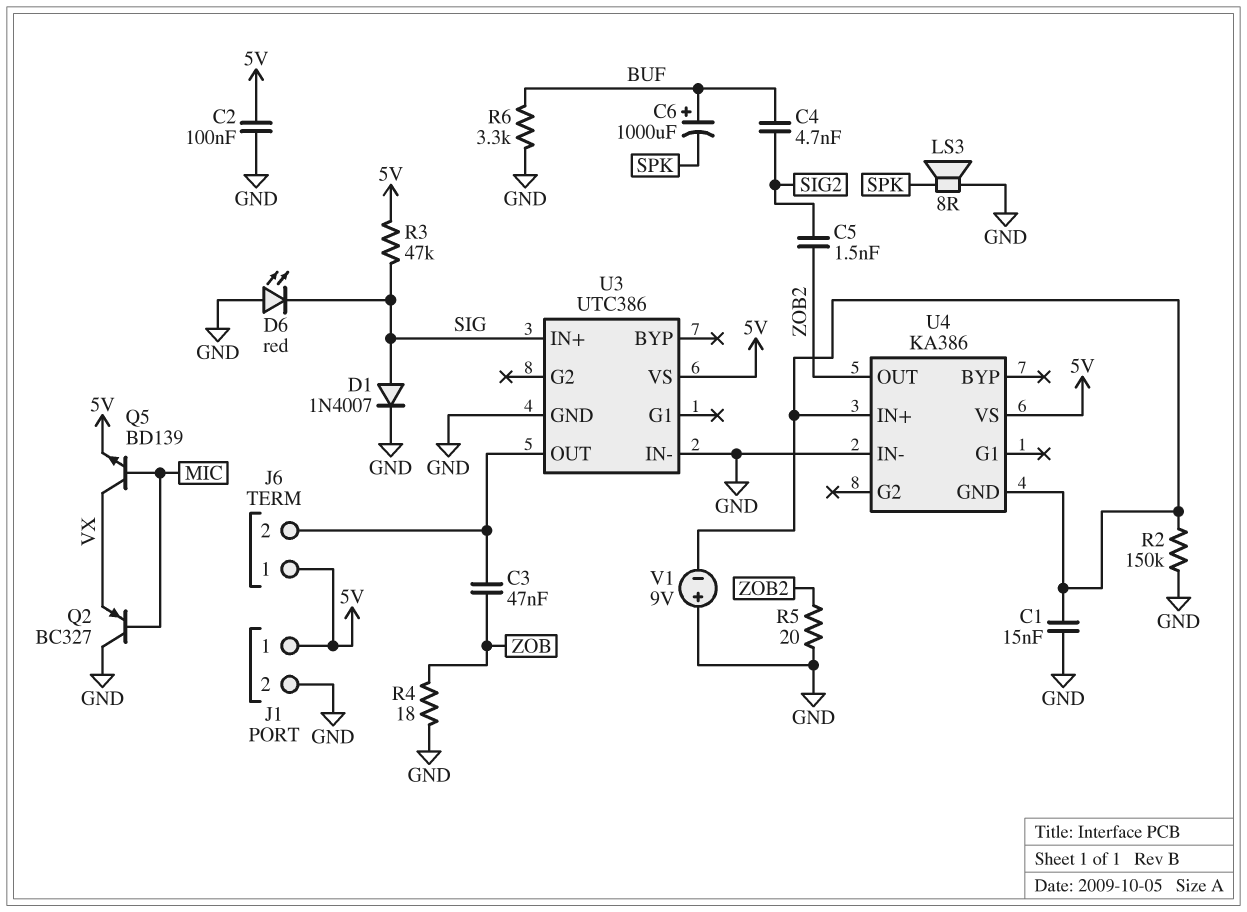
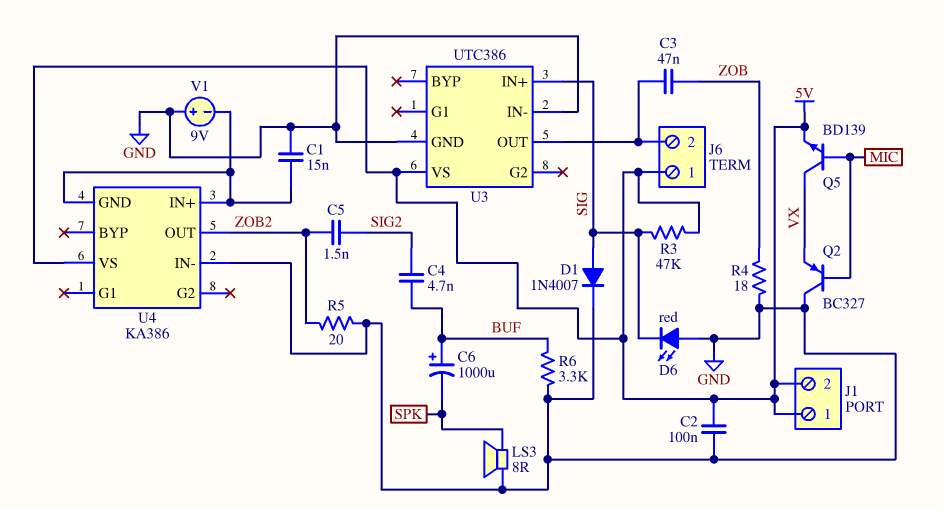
J1 pin 2: GND -> 5V
R2: 150k (GND, U4/GND) -> none

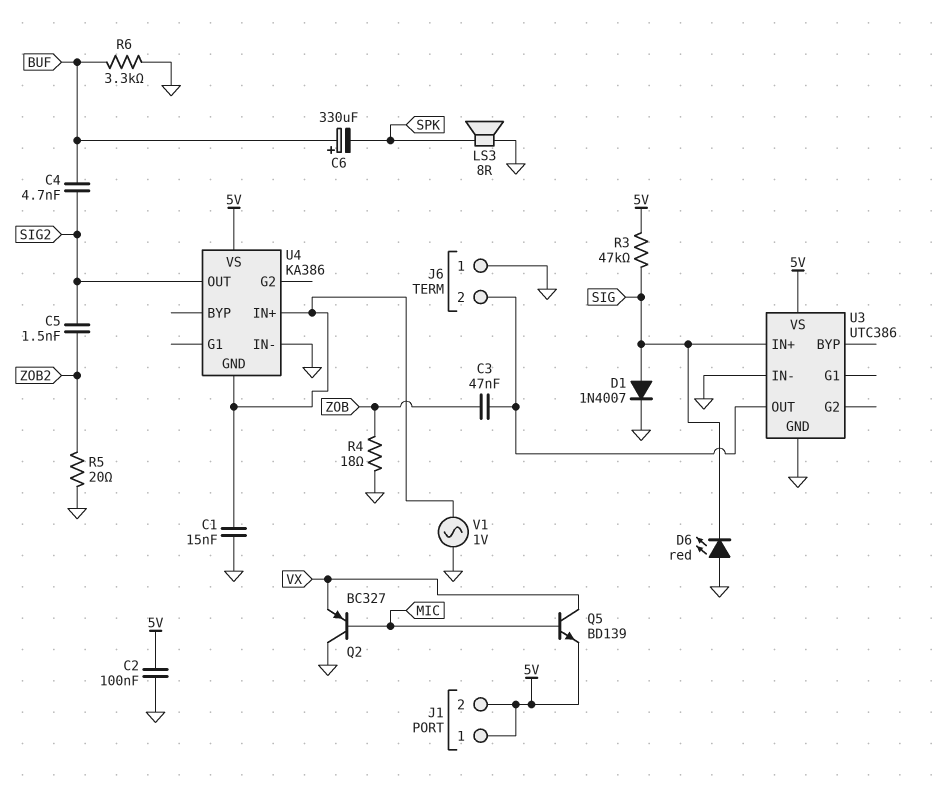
C6: 1000uF (plus BUF, minus SPK) -> 330uF (plus BUF, minus SPK)
J6 pin 1: 5V -> GND
U4 pin OUT: ZOB2 -> SIG2
V1: 9V (plus GND, minus U4/GND) -> AC 1V (GND, U4/GND)

